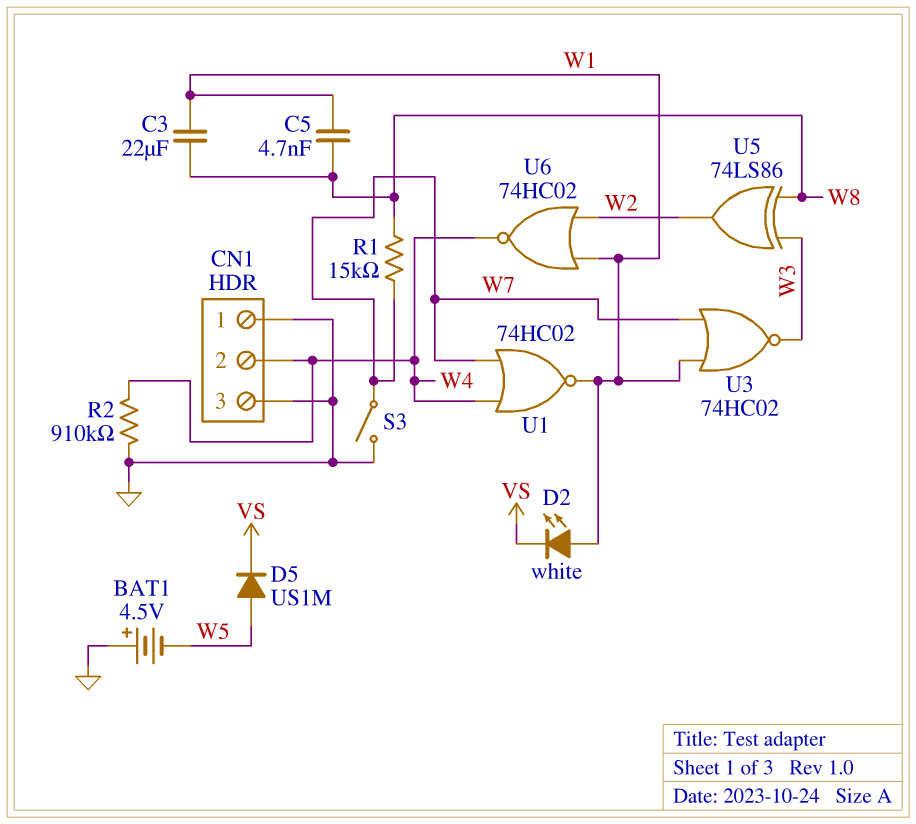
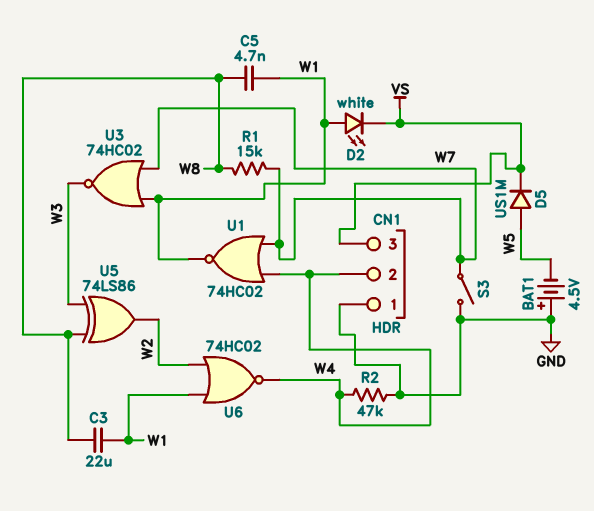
CN1 pin 3: GND -> VS
R2: 910k (GND, W4) -> 47k (GND, W4)

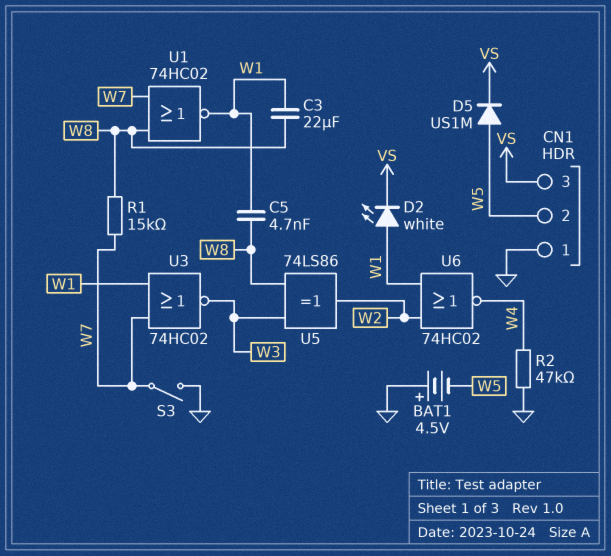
CN1 pin 2: W4 -> W5
U1: NOR 74HC02 (in W4, in W7, out W1) -> NOR 74HC02 (in W7, in W8, out W1)

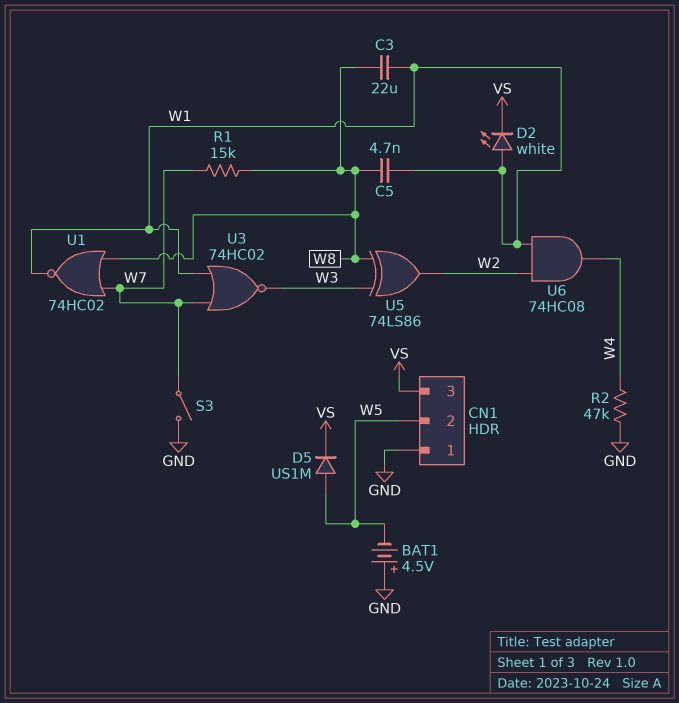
U6: NOR 74HC02 (in W1, in W2, out W4) -> AND 74HC08 (in W1, in W2, out W4)

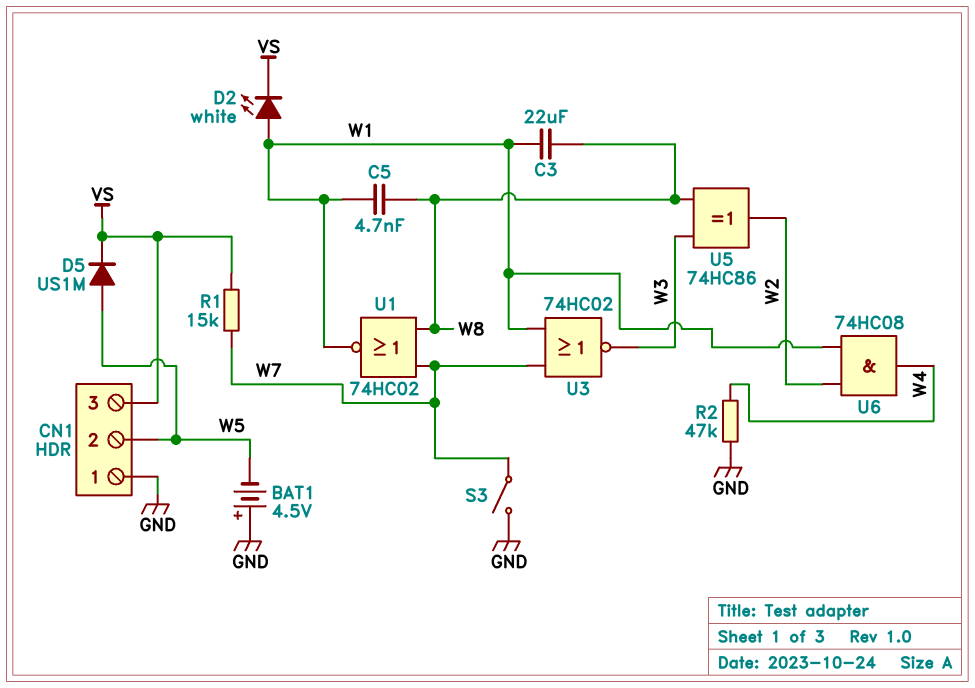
R1: 15k (W7, W8) -> 15k (VS, W7)
U5: XOR 74LS86 (in W3, in W8, out W2) -> XOR 74HC86 (in W3, in W8, out W2)

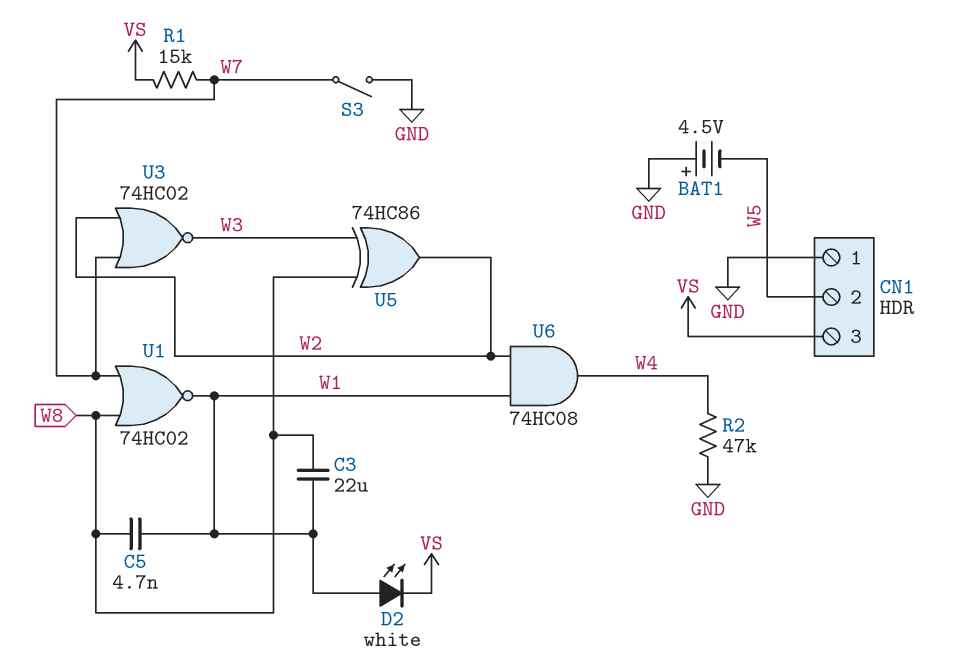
D5: diode US1M (A W5, K VS) -> none
U3: NOR 74HC02 (in W1, in W7, out W3) -> NOR 74HC02 (in W2, in W7, out W3)

